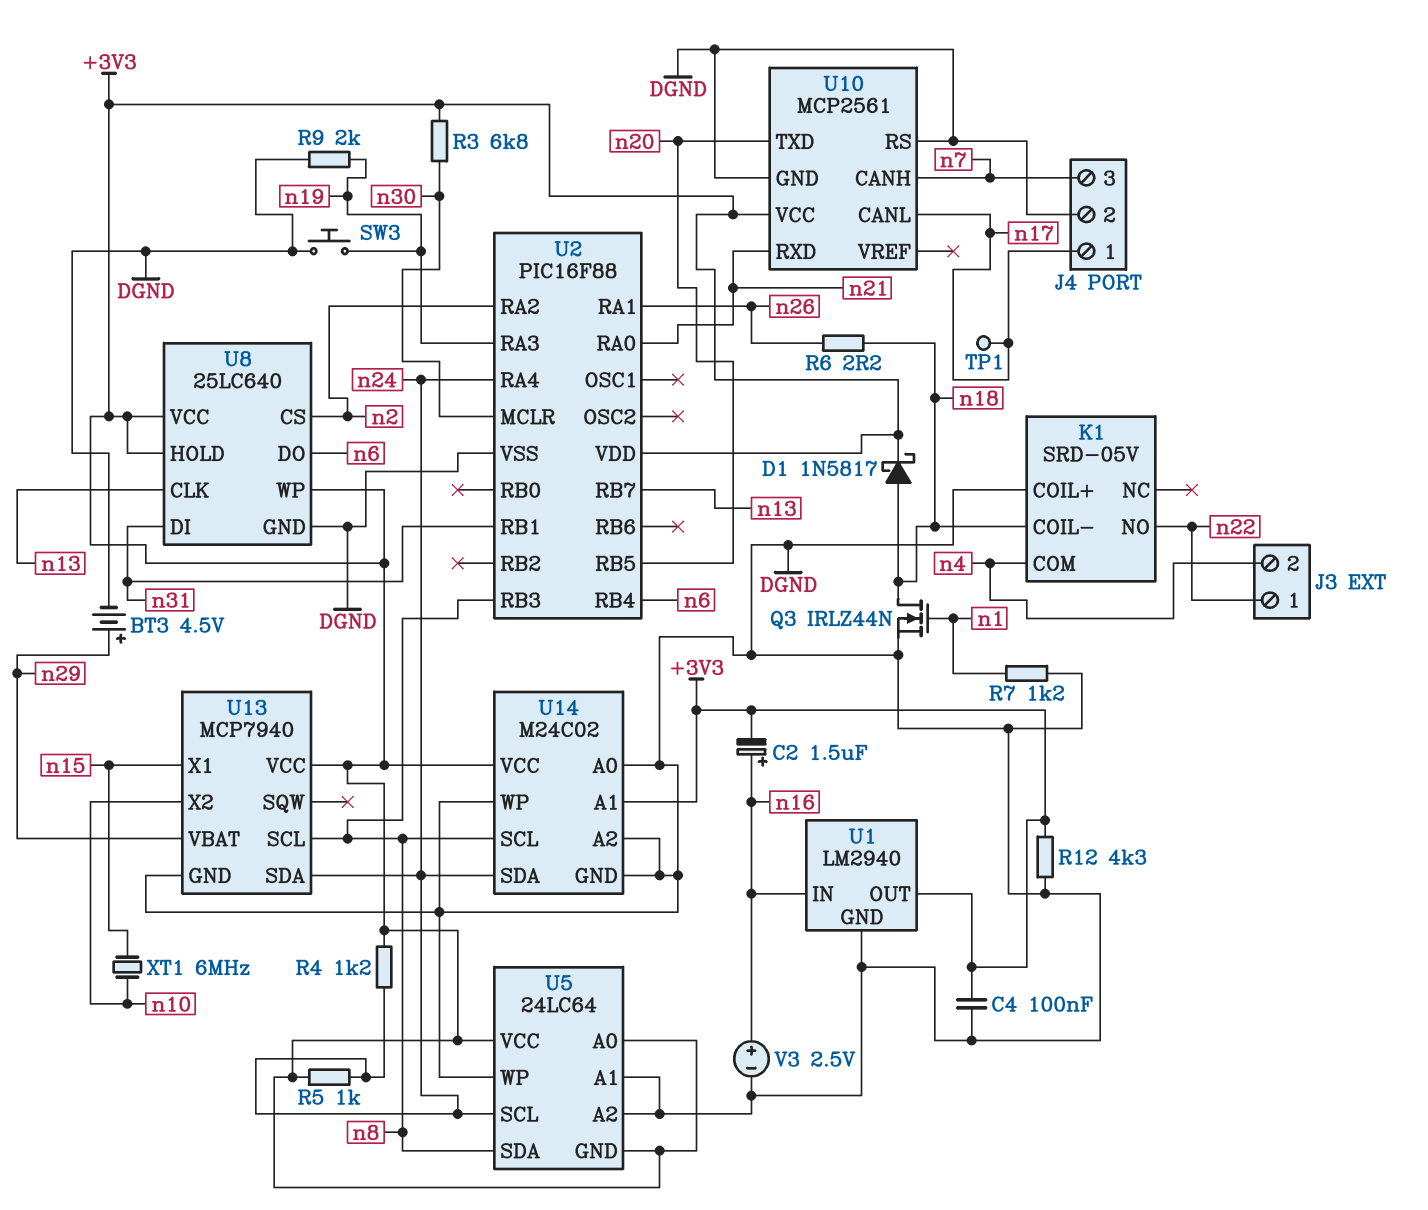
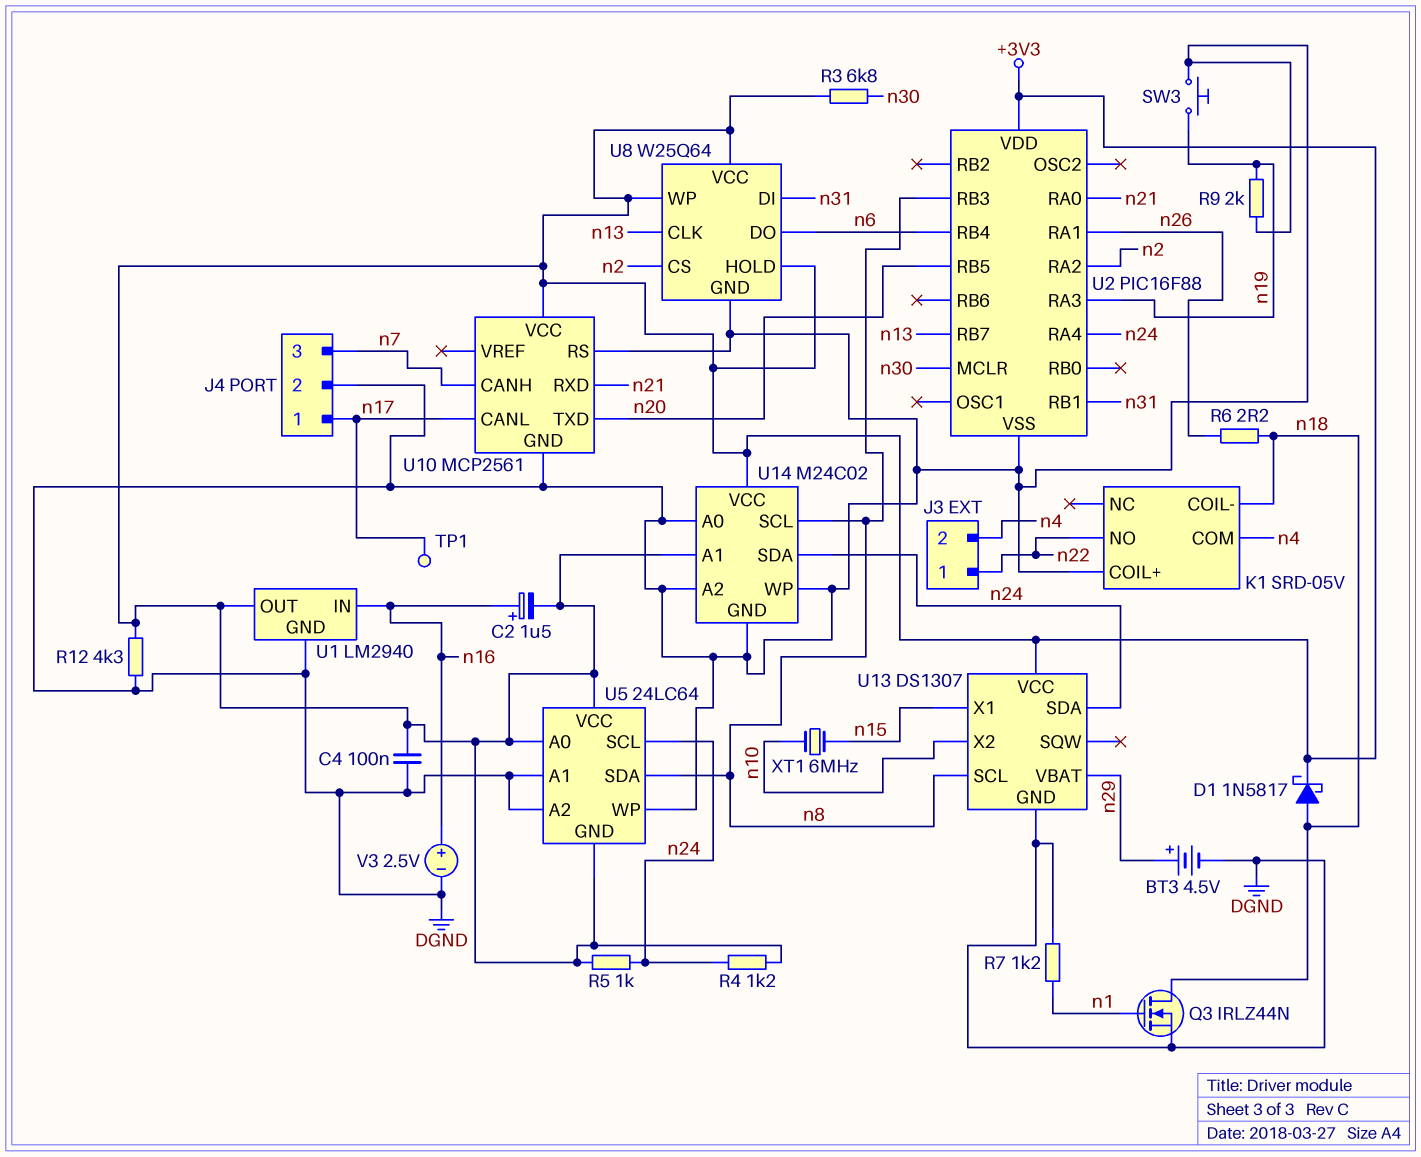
U8: 25LC640 -> W25Q64
U13: MCP7940 -> DS1307

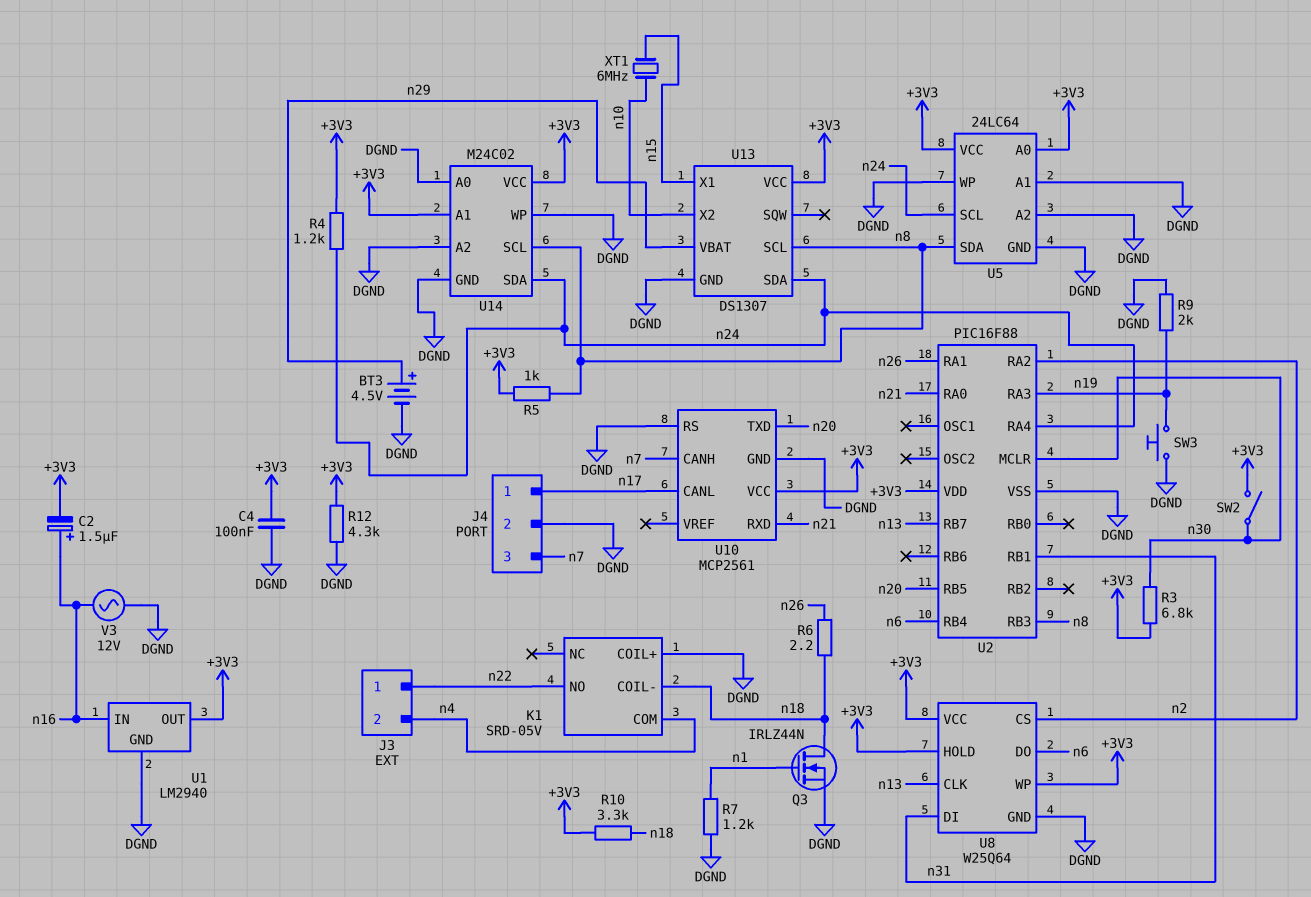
D1: schottky 1N5817 (A n18, K +3V3) -> none
R5: 1k (+3V3, n24) -> 1k (+3V3, n8)
R10: none -> 3.3k (+3V3, n18)
SW2: none -> switch (+3V3, n30)
TP1: test point (n17) -> none
U5 pin GND: +3V3 -> DGND
V3: 2.5V (plus n16, minus DGND) -> AC 12V (DGND, n16)

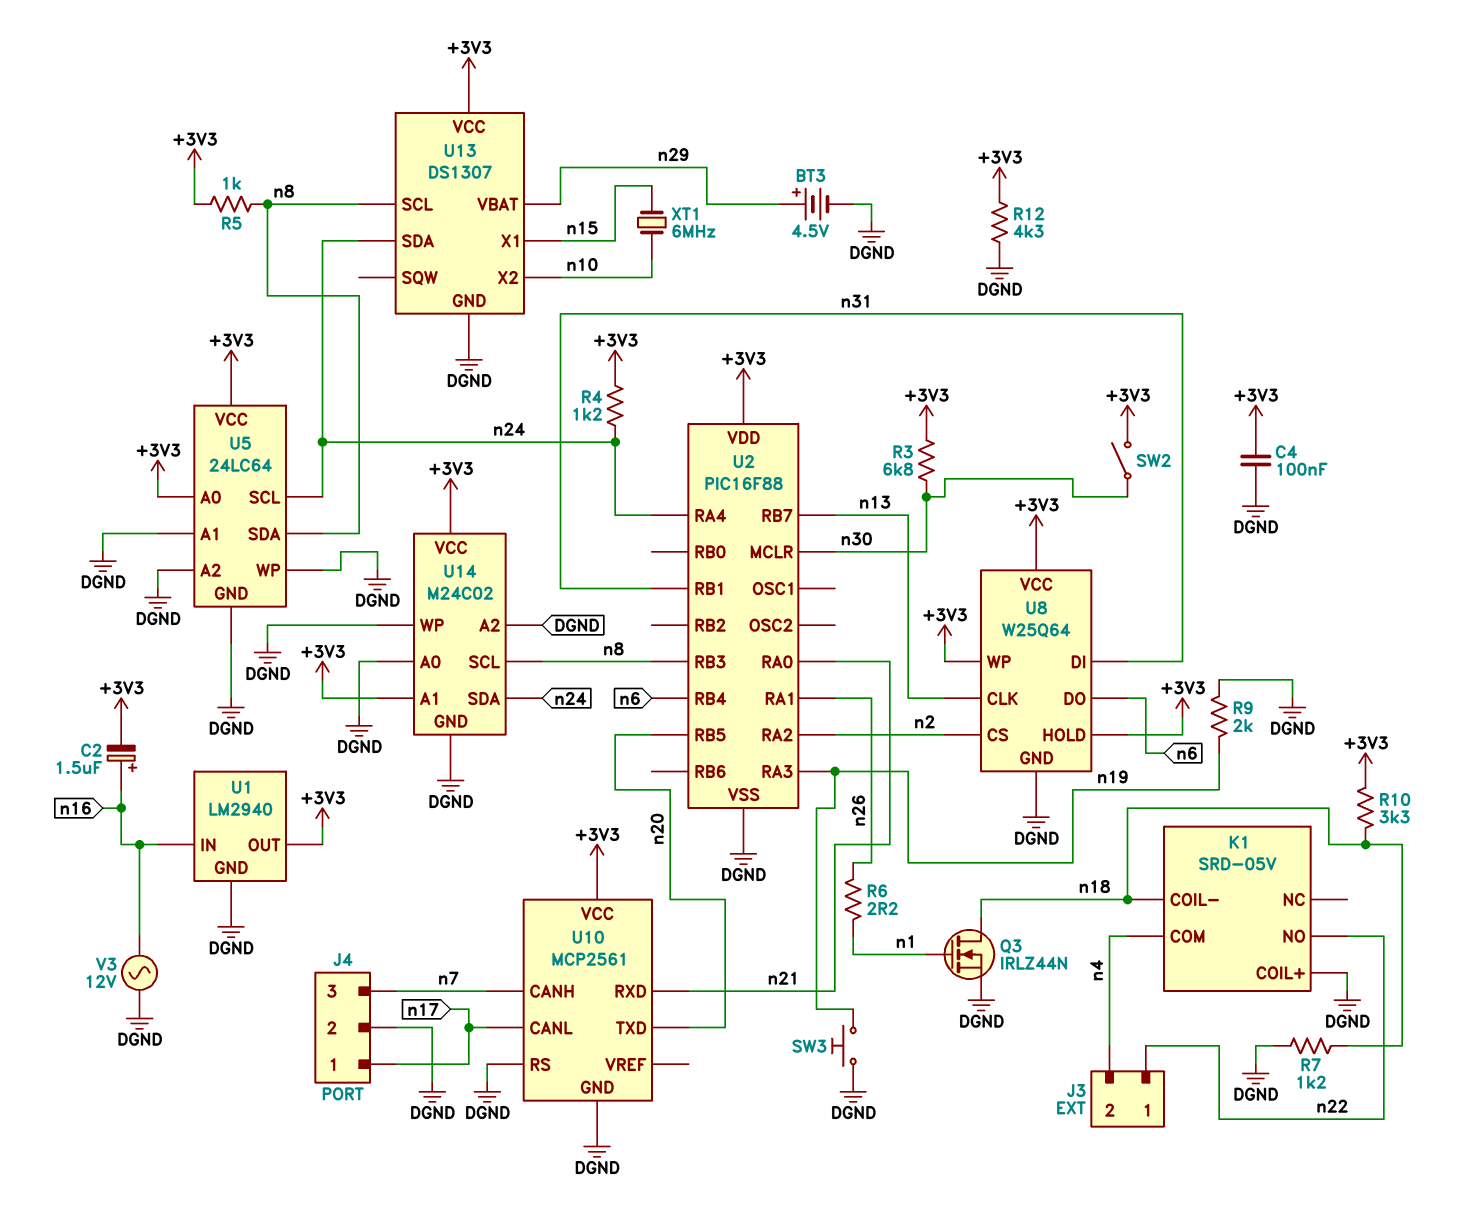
R6: 2.2 (n18, n26) -> 2.2 (n1, n26)
R7: 1.2k (DGND, n1) -> 1.2k (DGND, n18)

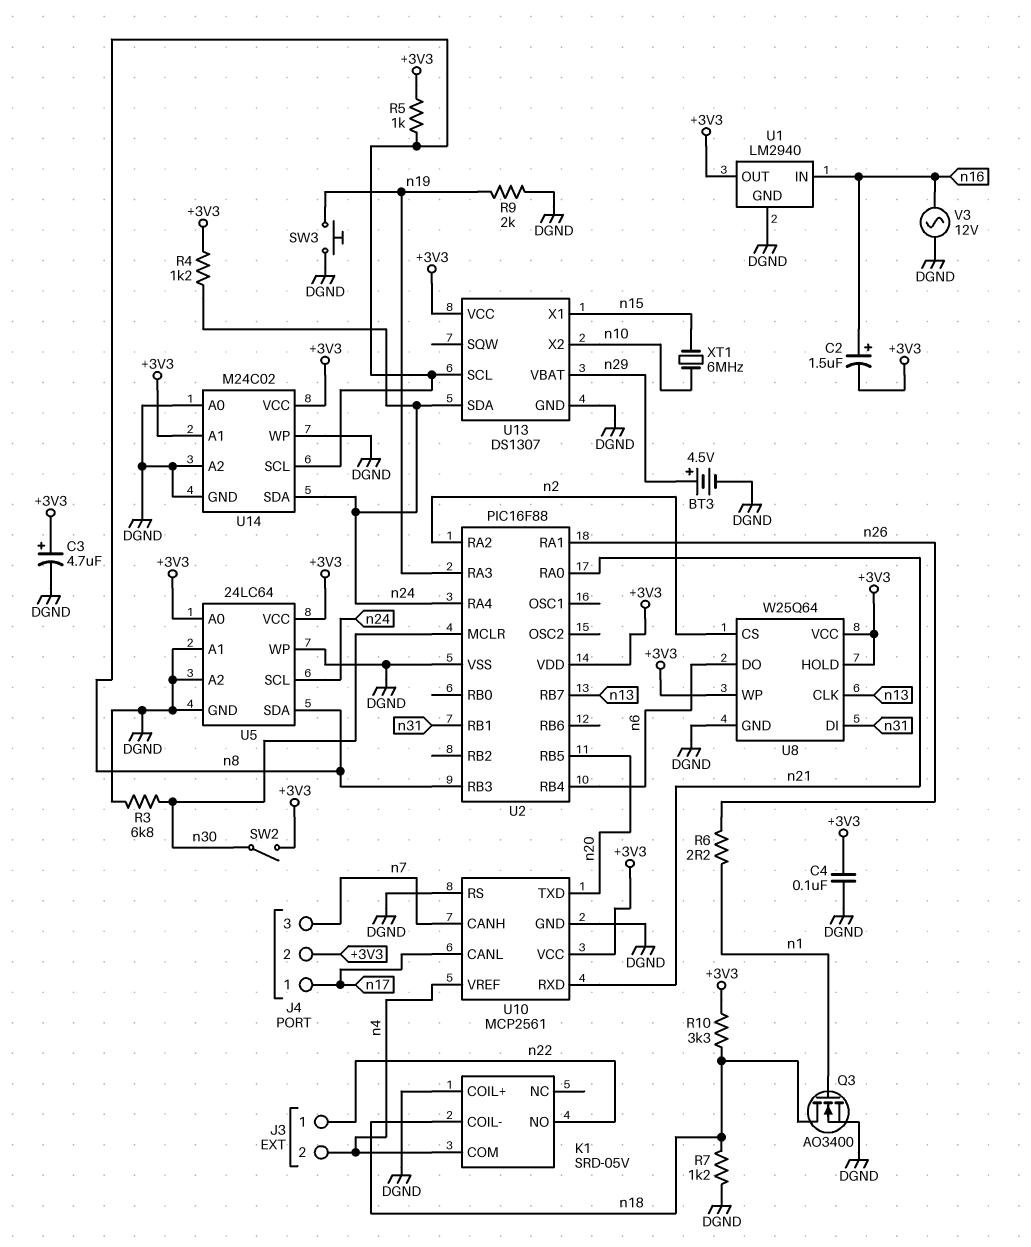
C3: none -> 4.7uF (plus +3V3, minus DGND)
J4 pin 2: DGND -> +3V3
Q3: NMOS IRLZ44N (G n1, D n18, S DGND) -> NMOS AO3400 (G n1, D n18, S DGND)
R3: 6.8k (+3V3, n30) -> 6.8k (DGND, n30)
R12: 4.3k (+3V3, DGND) -> none
U10 pin VREF: none -> n4

